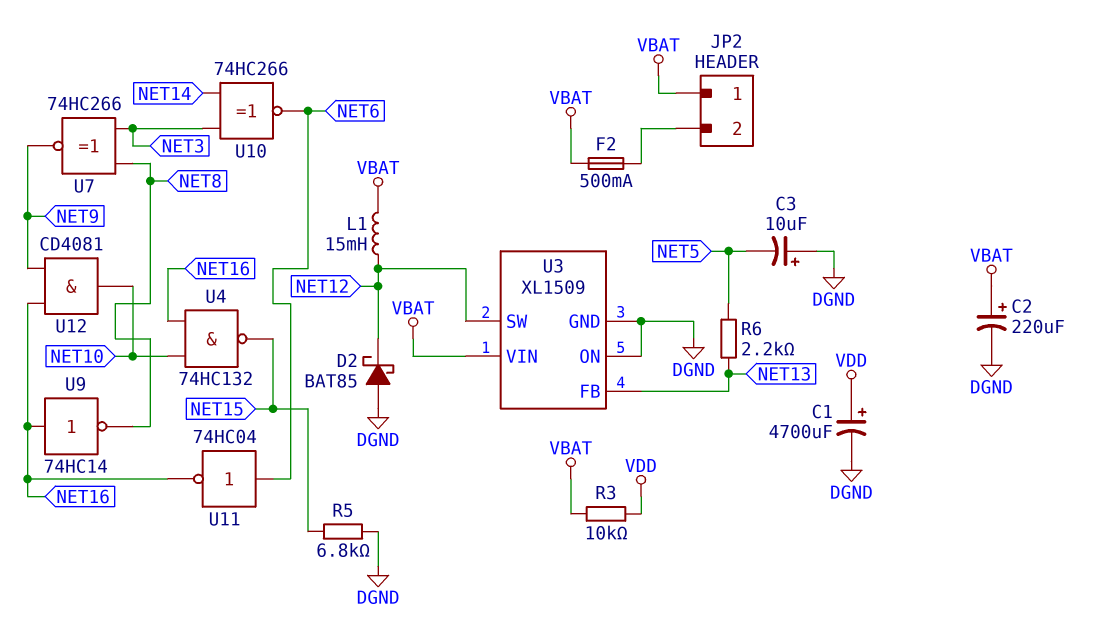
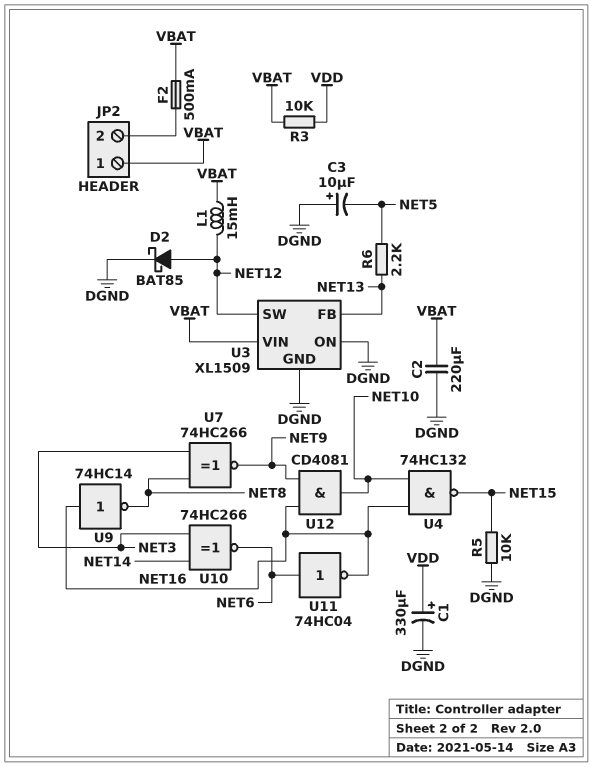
C1: 4700uF (plus VDD, minus DGND) -> 330uF (plus VDD, minus DGND)
C2: 220uF (plus VBAT, minus DGND) -> 220uF (DGND, VBAT)
D2: schottky BAT85 (A DGND, K NET12) -> schottky BAT85 (A NET12, K DGND)
R5: 6.8k (DGND, NET15) -> 10k (DGND, NET15)

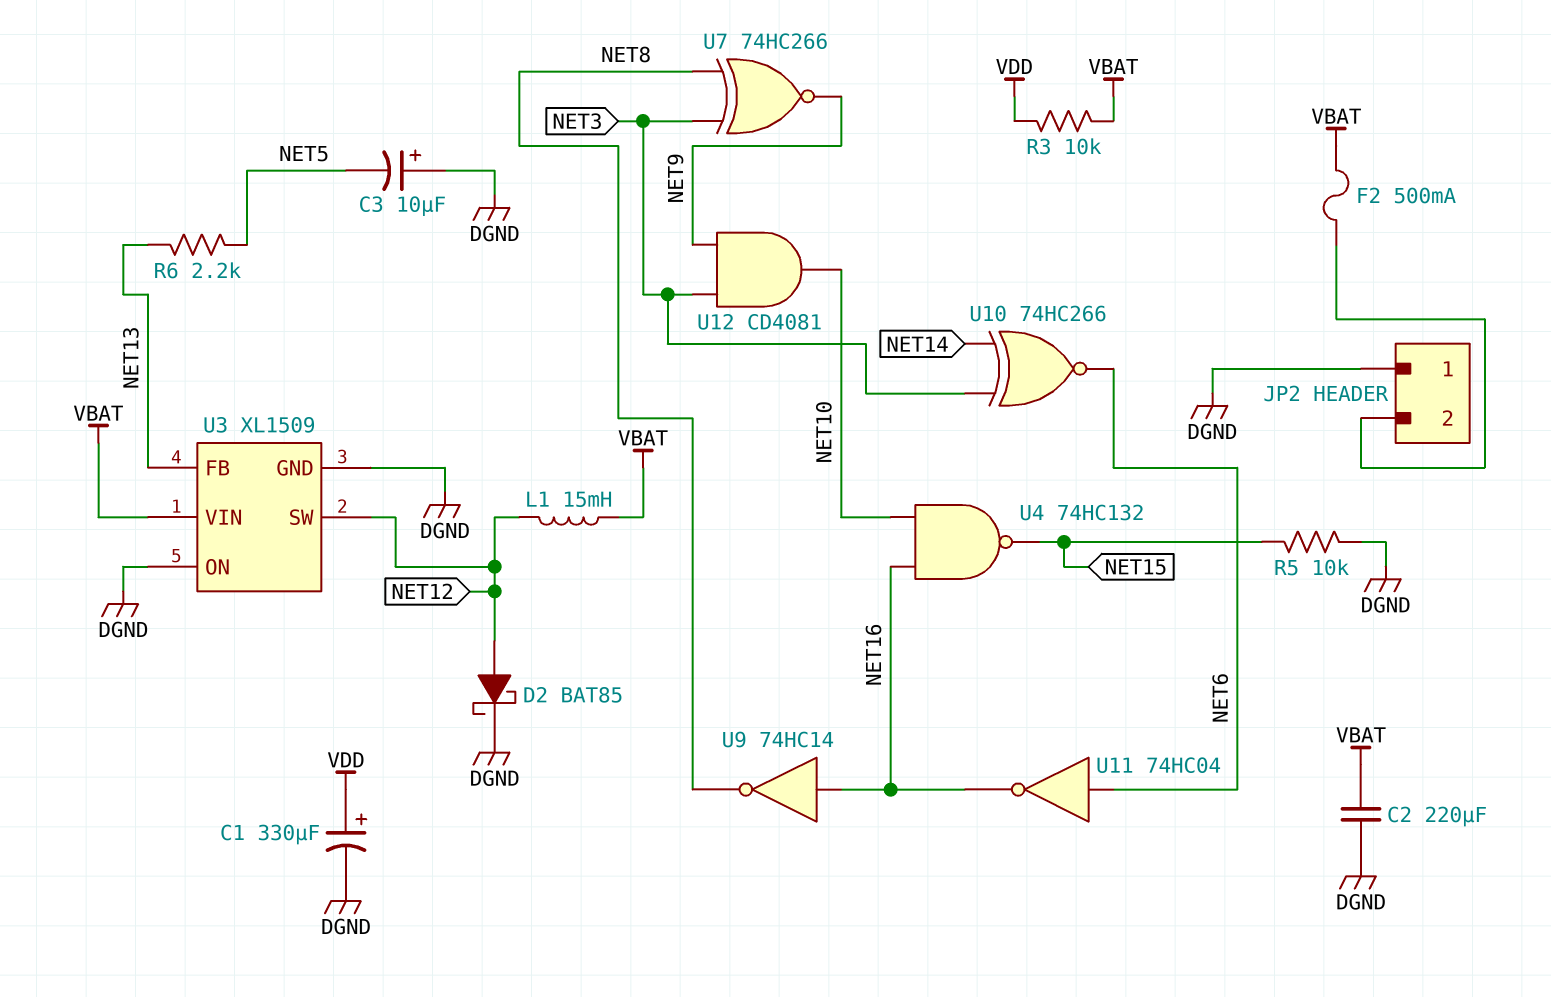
JP2 pin 1: VBAT -> DGND
U12: AND CD4081 (in NET9, in NET16, out NET10) -> AND CD4081 (in NET3, in NET9, out NET10)

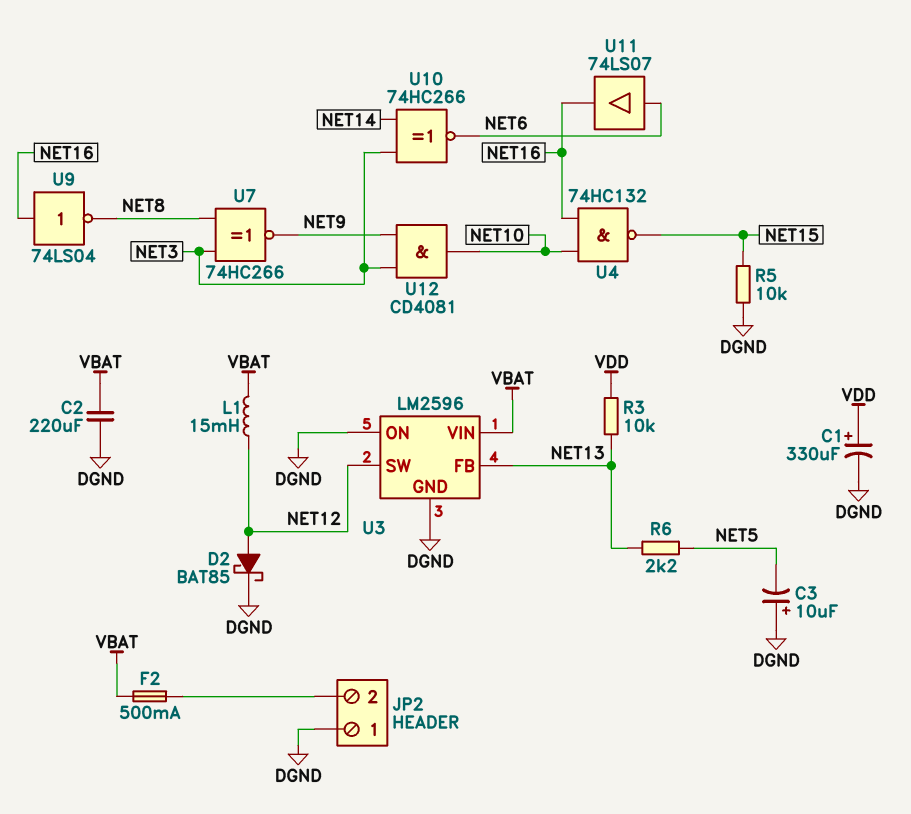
R3: 10k (VBAT, VDD) -> 10k (NET13, VDD)
U3: XL1509 -> LM2596
U9: NOT 74HC14 (in NET16, out NET8) -> NOT 74LS04 (in NET16, out NET8)
U11: NOT 74HC04 (in NET6, out NET16) -> buffer 74LS07 (in NET6, out NET16)

